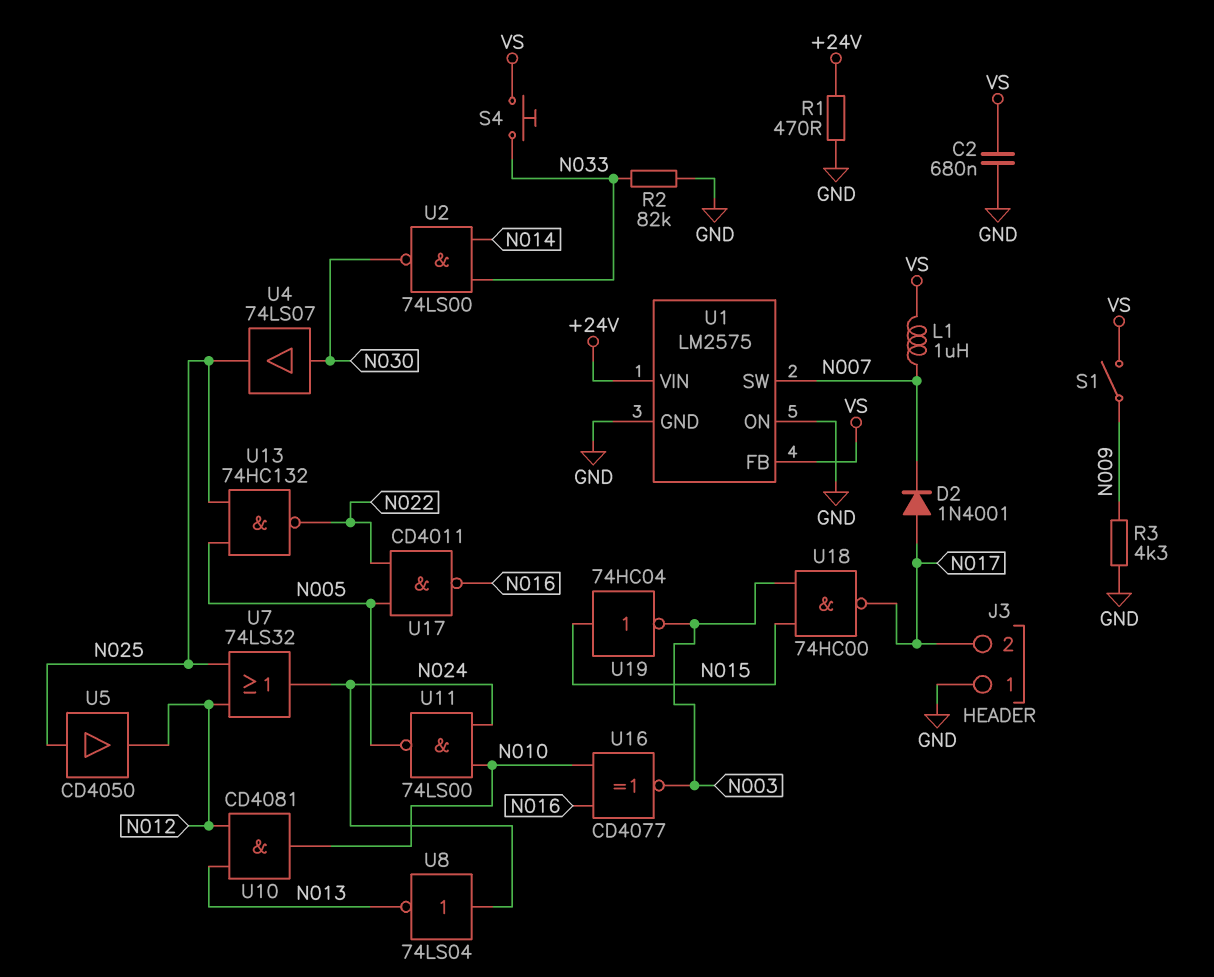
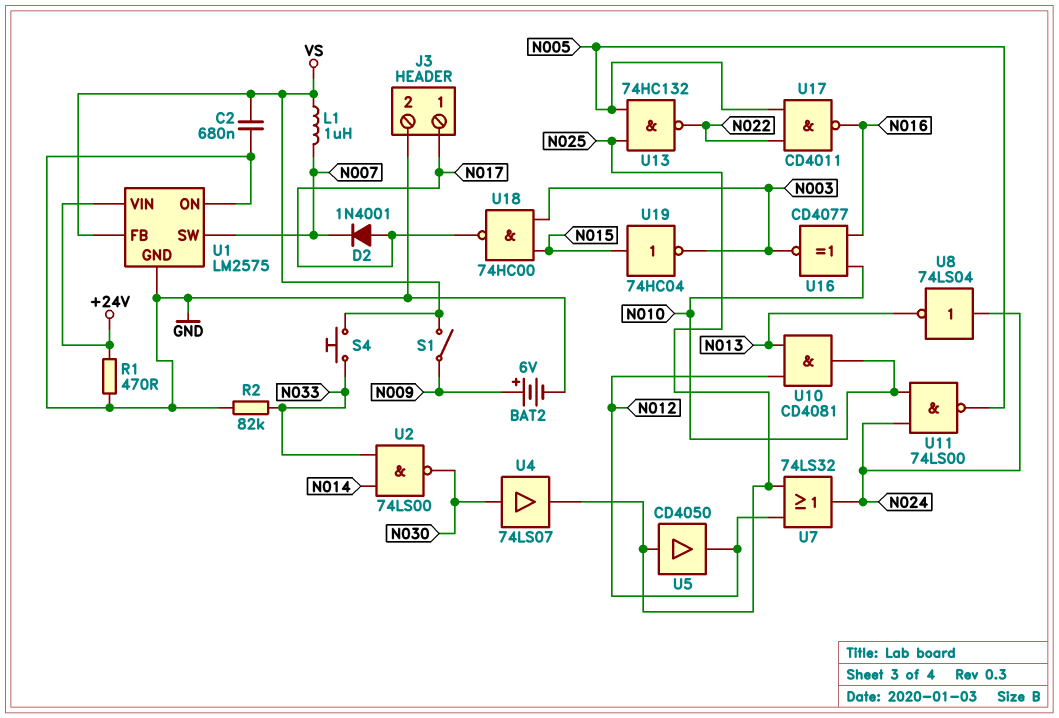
BAT2: none -> 6V (plus N009, minus GND)
J3 pin 1: GND -> N017
J3 pin 2: N017 -> GND
R3: 4.3k (GND, N009) -> none

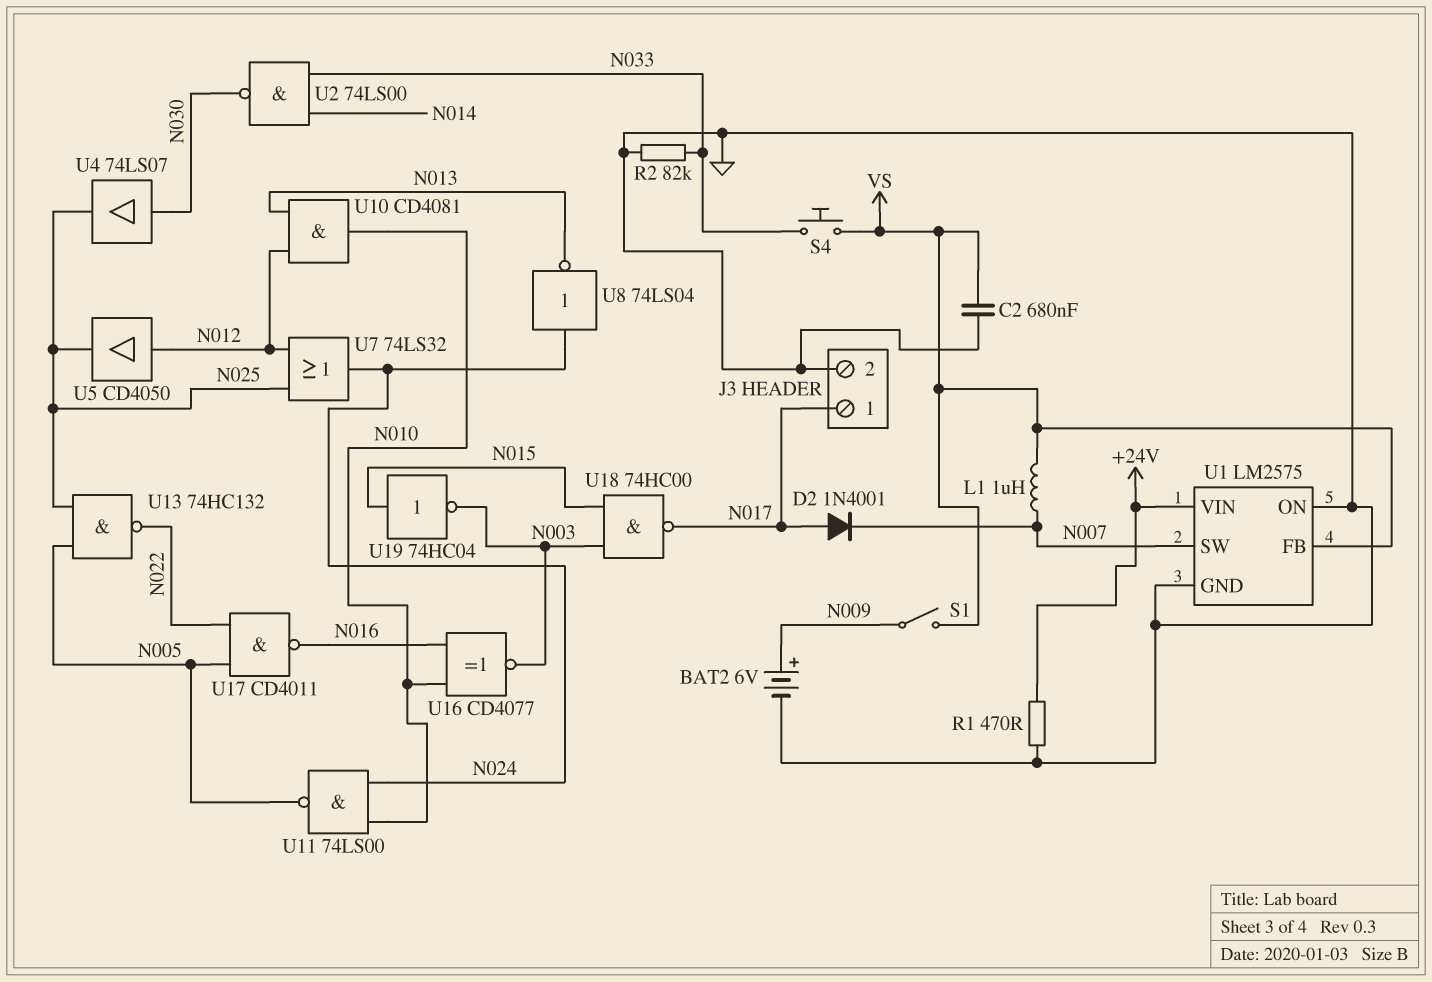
U5: buffer CD4050 (in N025, out N012) -> buffer CD4050 (in N012, out N025)

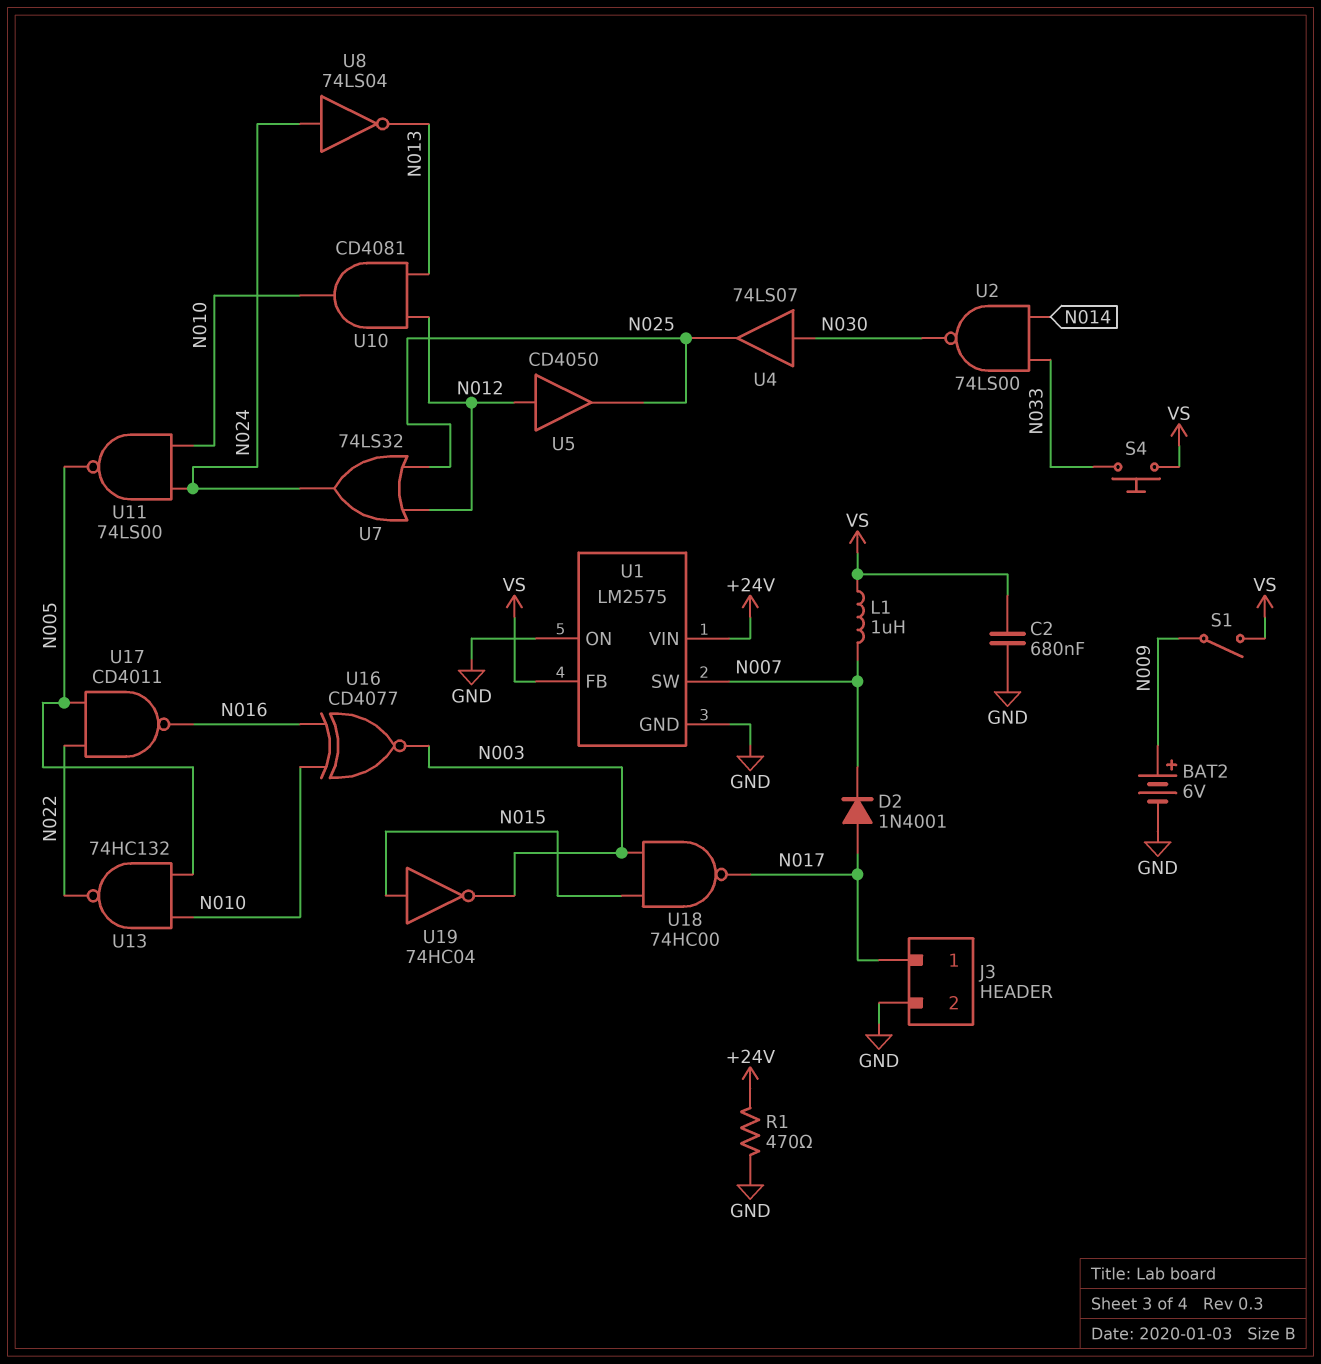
R2: 82k (GND, N033) -> none
U13: NAND 74HC132 (in N005, in N025, out N022) -> NAND 74HC132 (in N005, in N010, out N022)

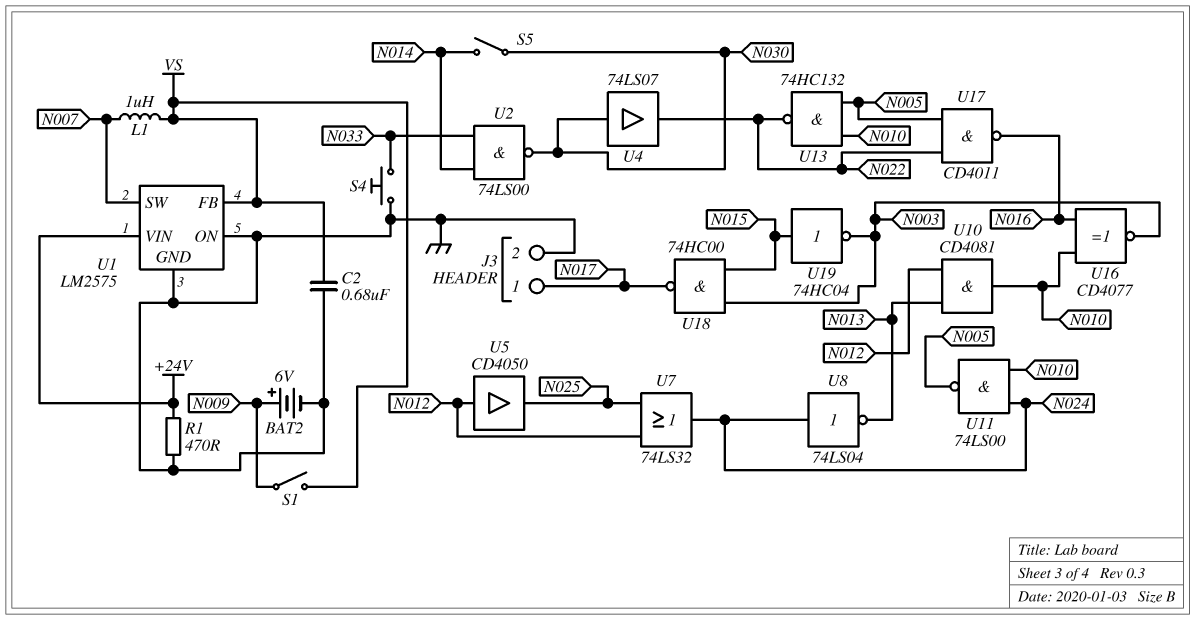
D2: diode 1N4001 (A N017, K N007) -> none
S4: button (N033, VS) -> button (GND, N033)
S5: none -> switch (N014, N030)
U4: buffer 74LS07 (in N030, out N025) -> buffer 74LS07 (in N030, out N022)

